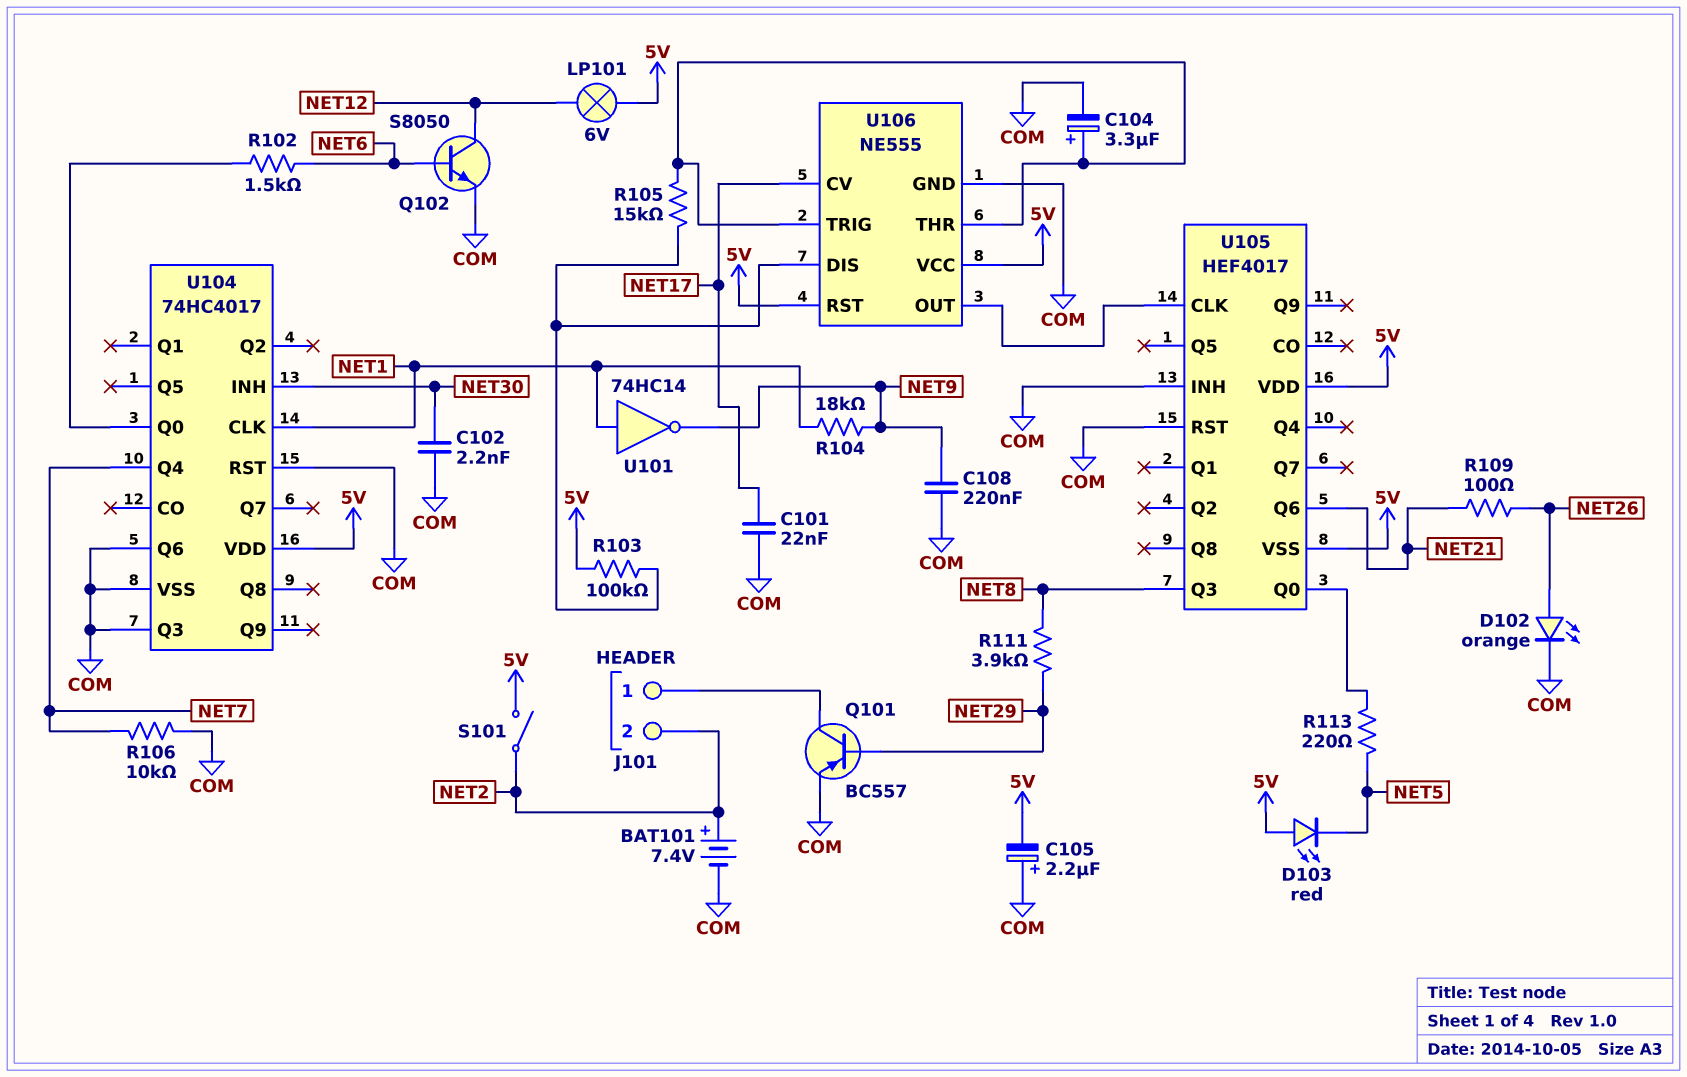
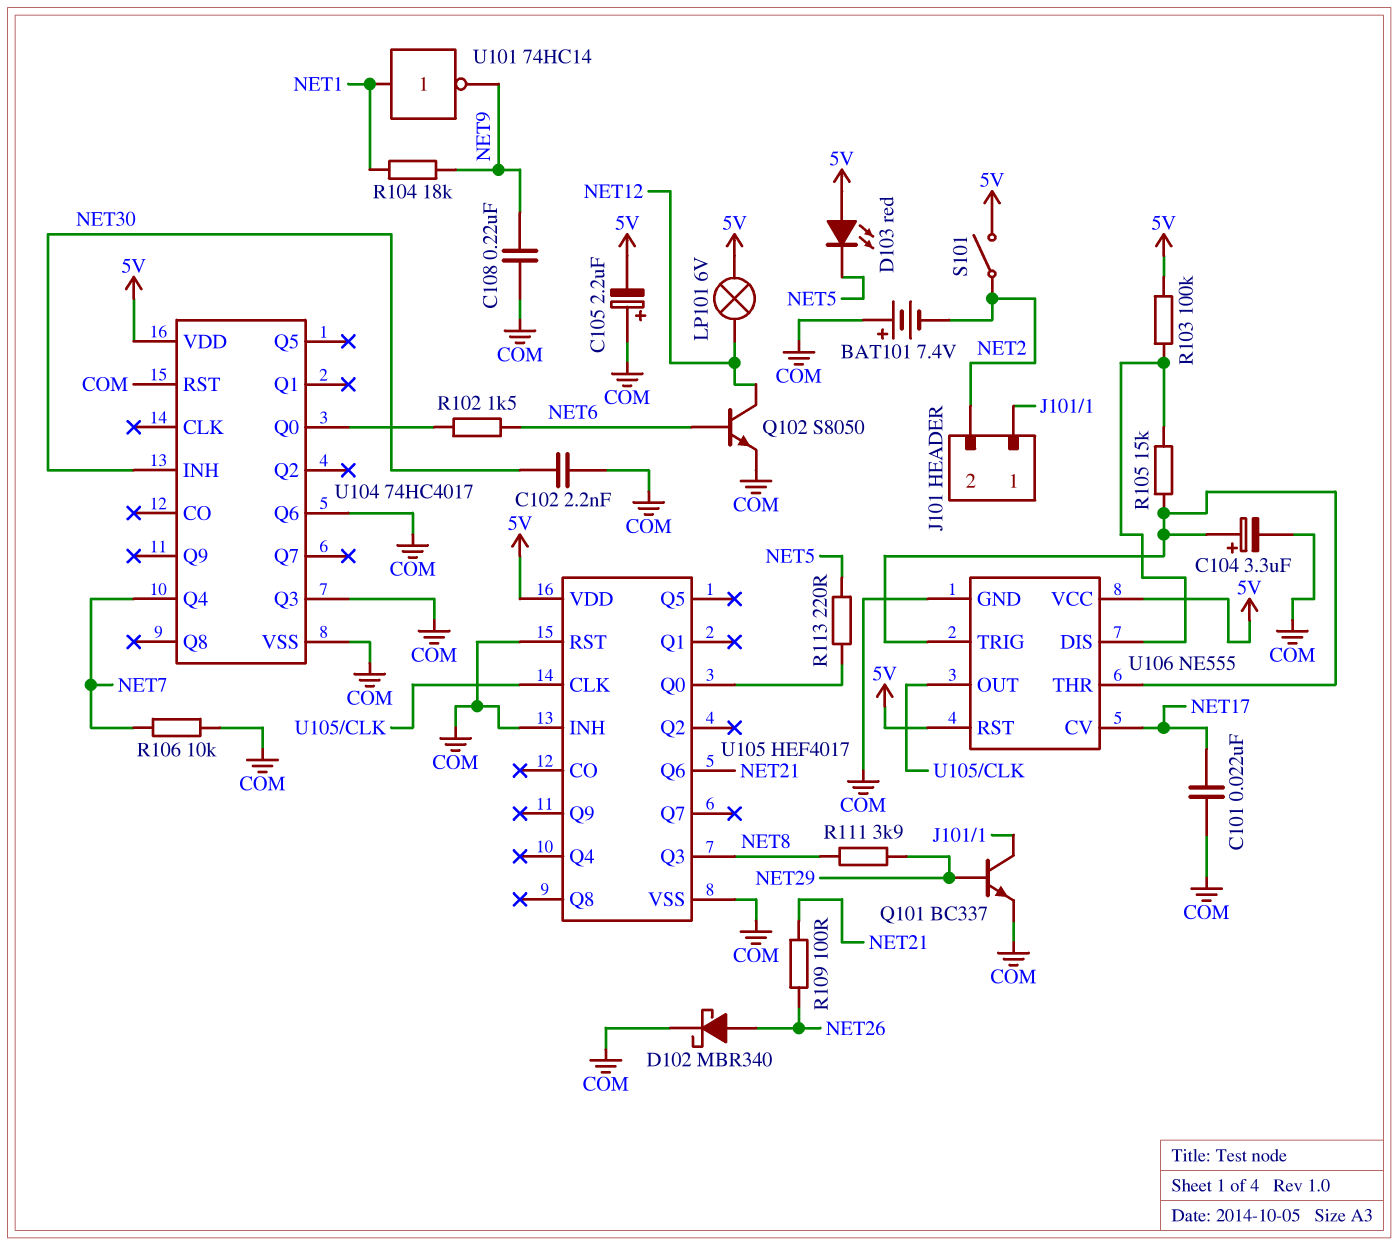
BAT101: 7.4V (plus NET2, minus COM) -> 7.4V (plus COM, minus NET2)
D102: LED orange (A NET26, K COM) -> schottky MBR340 (A NET26, K COM)
Q101: PNP BC557 (B NET29, C J101/1, E COM) -> NPN BC337 (B NET29, C J101/1, E COM)
U104 pin CLK: NET1 -> none
U105 pin VSS: 5V -> COM

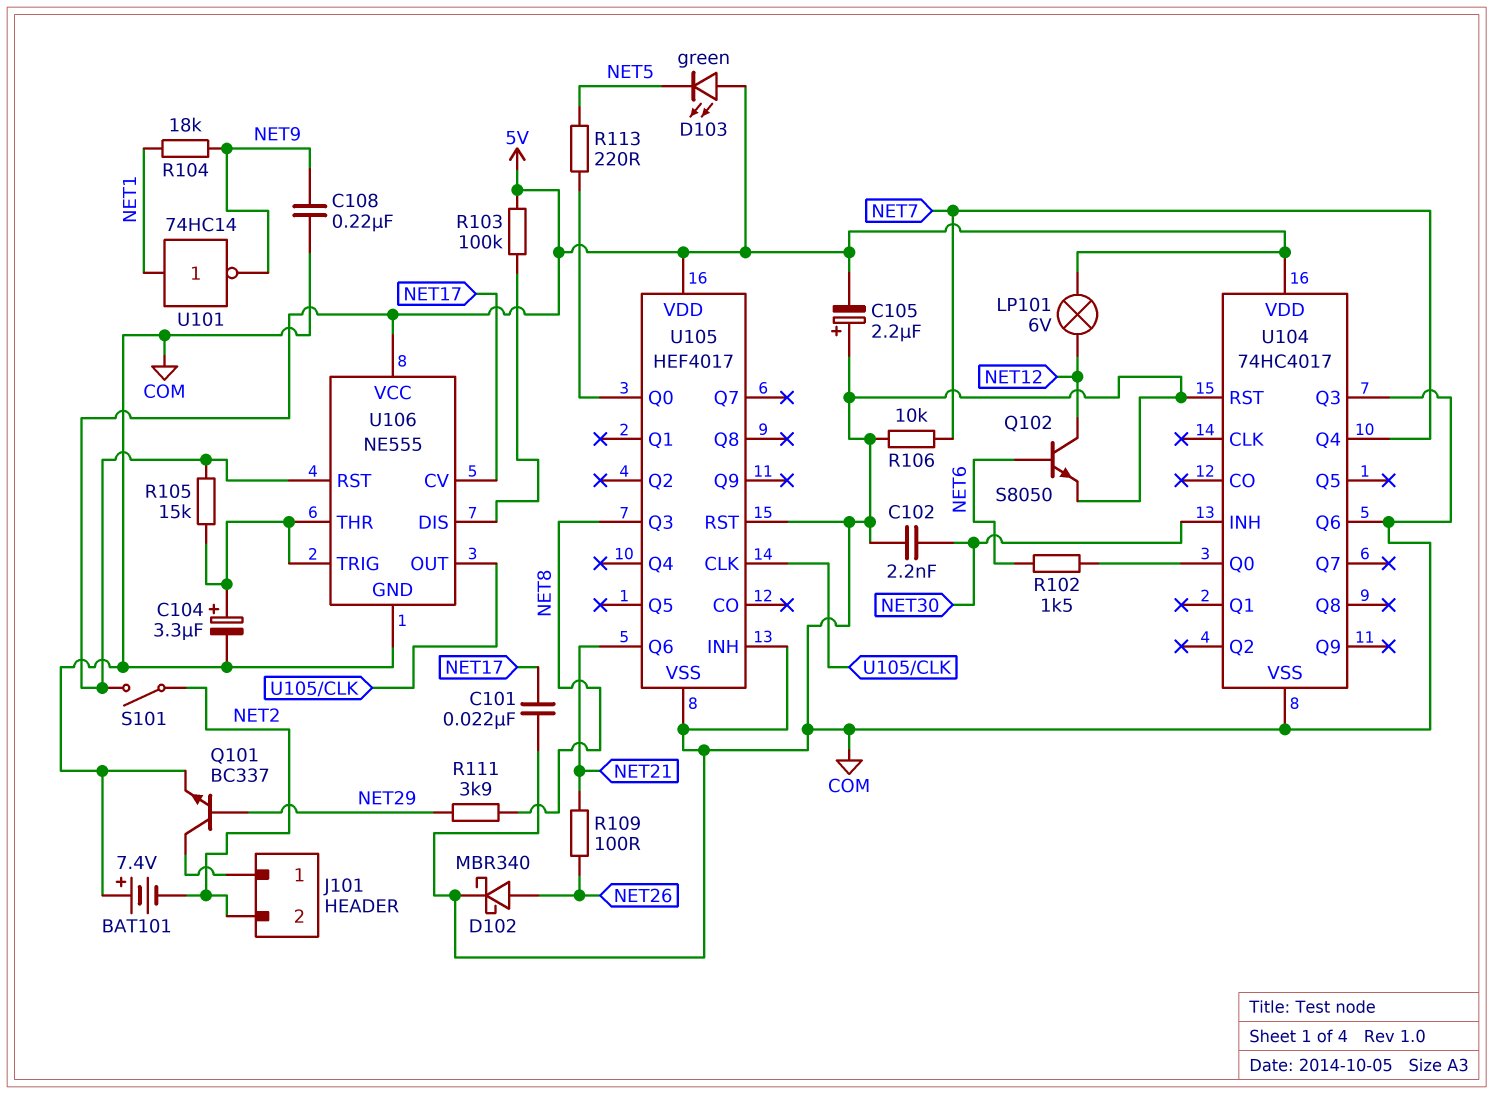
D103: LED red (A 5V, K NET5) -> LED green (A 5V, K NET5)
R105: 15k (U106/DIS, U106/THR) -> 15k (5V, U106/THR)

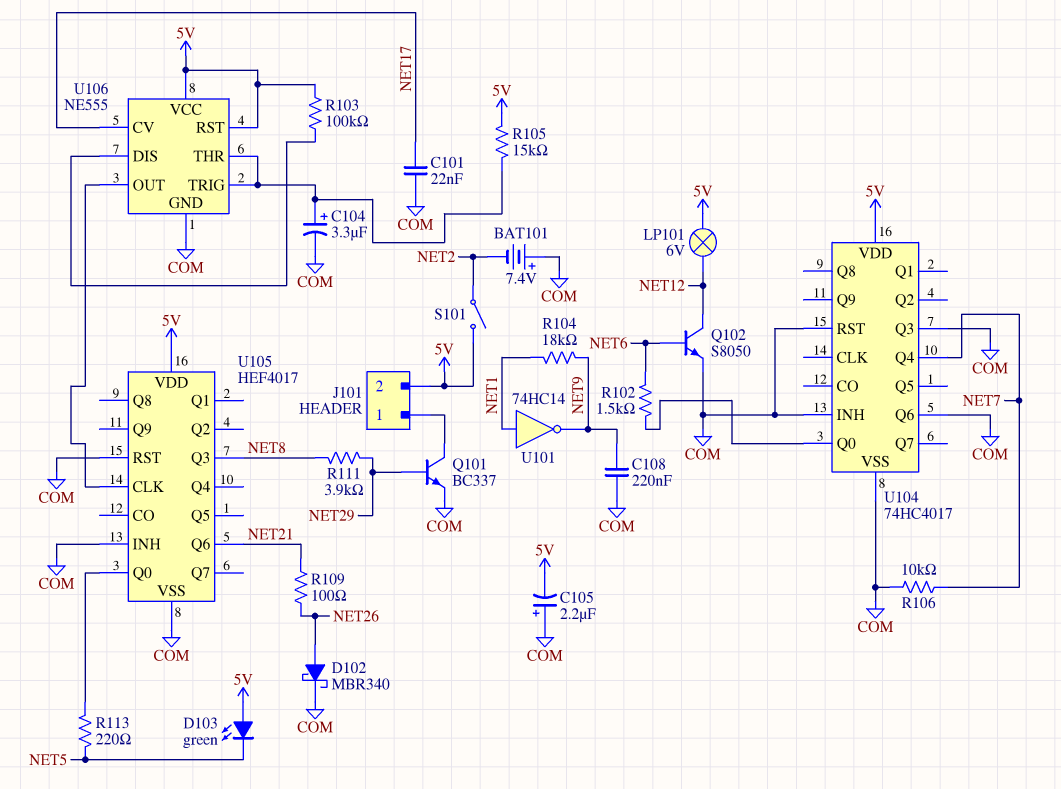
C102: 2.2nF (COM, NET30) -> none
J101 pin 2: NET2 -> 5V
U104 pin INH: NET30 -> COM

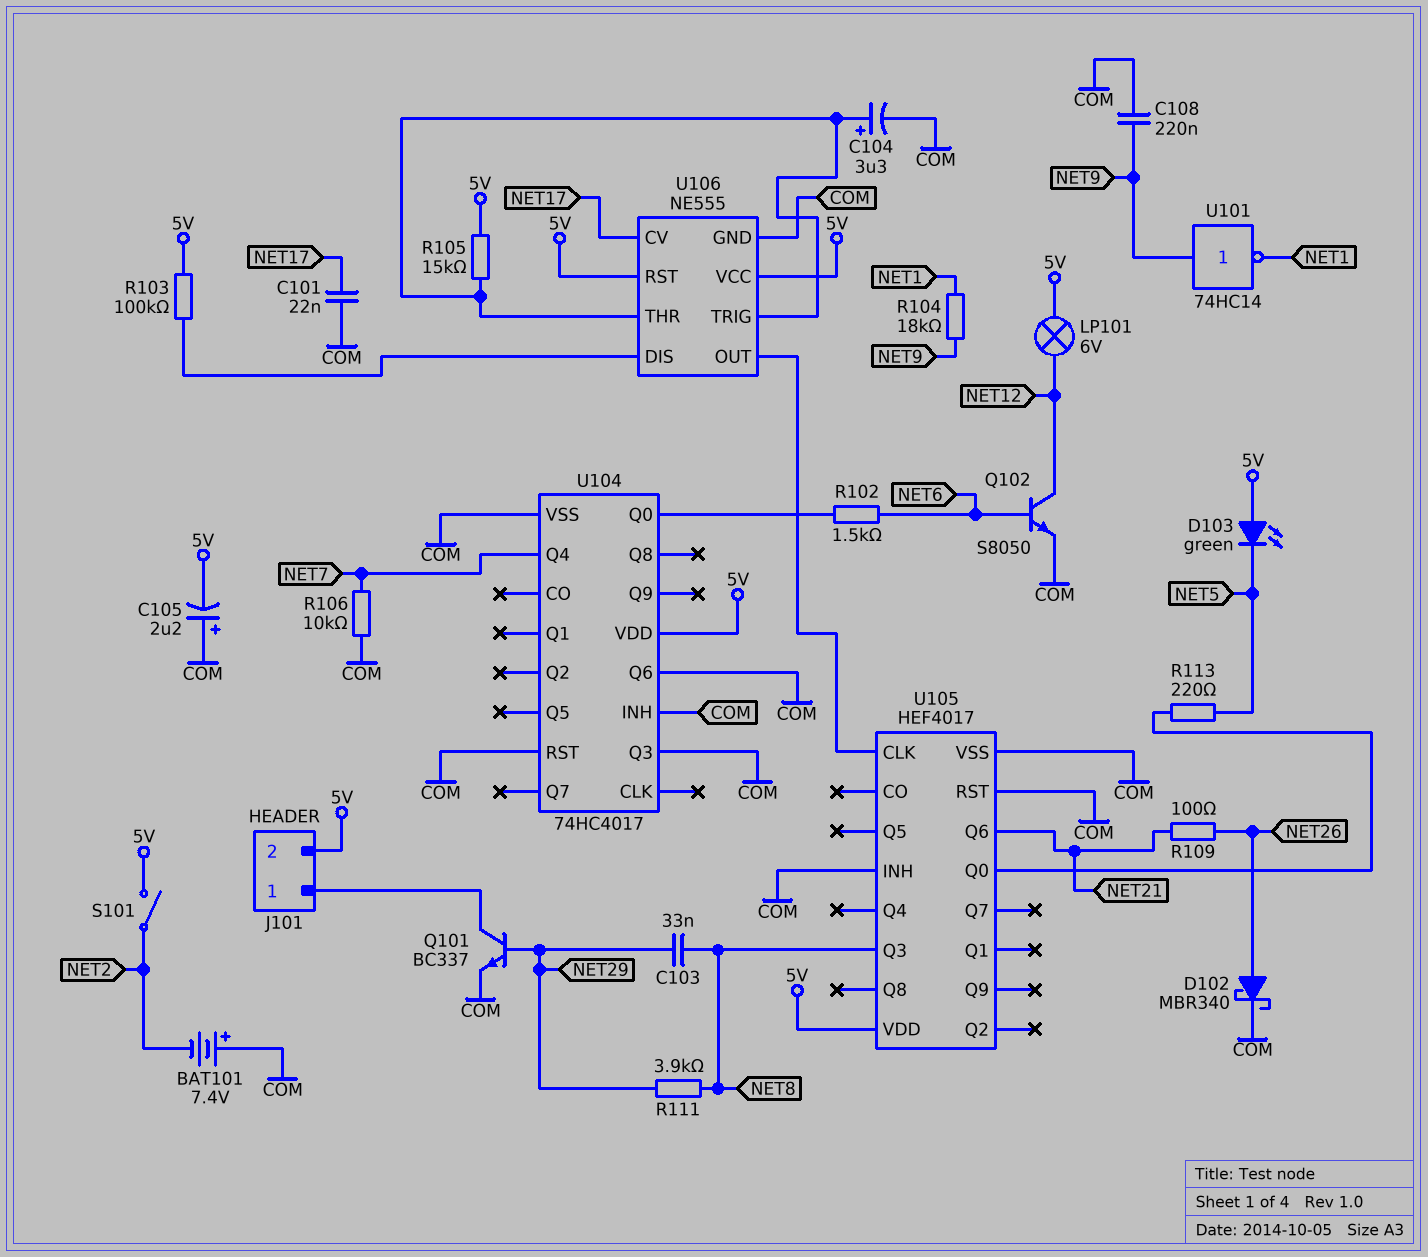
C103: none -> 33nF (NET8, NET29)
U101: NOT 74HC14 (in NET1, out NET9) -> NOT 74HC14 (in NET9, out NET1)

